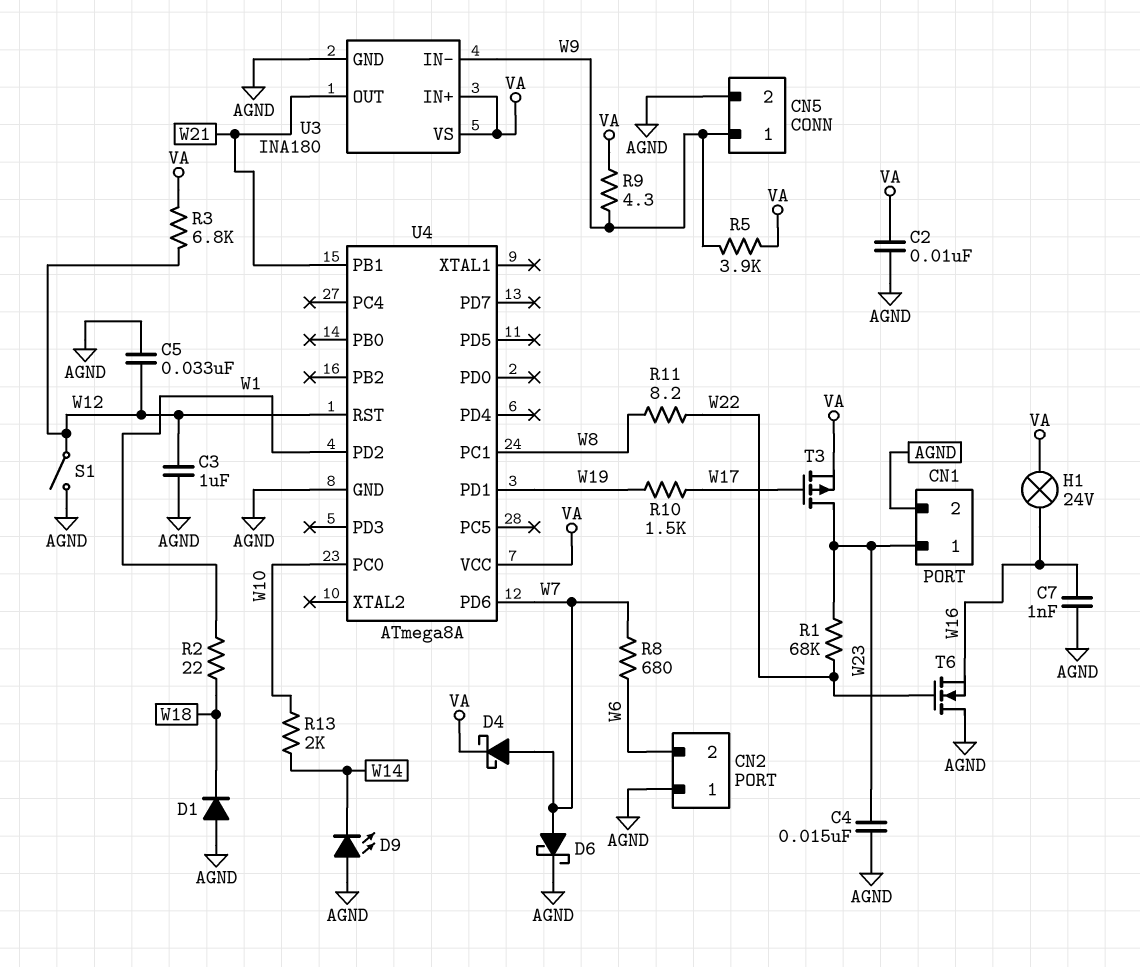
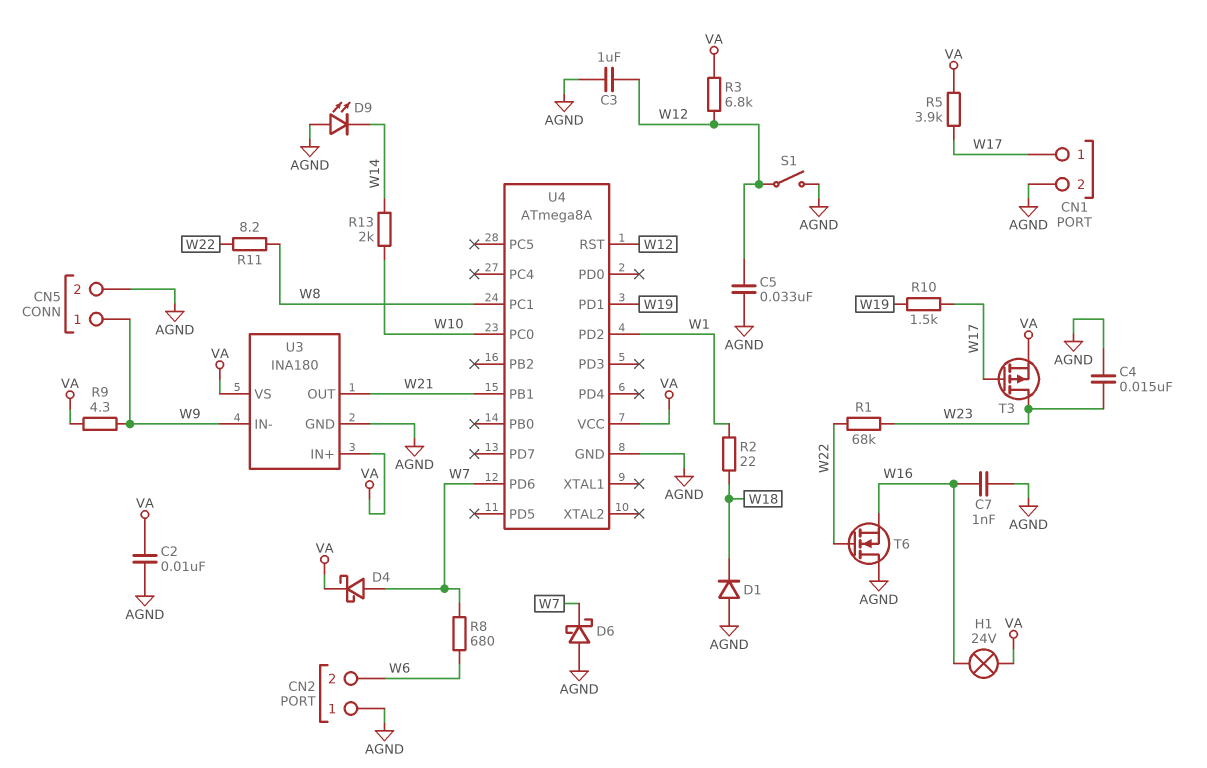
CN1 pin 1: W23 -> W17
D6: schottky (A W7, K AGND) -> schottky (A AGND, K W7)
R5: 3.9k (VA, W9) -> 3.9k (VA, W17)

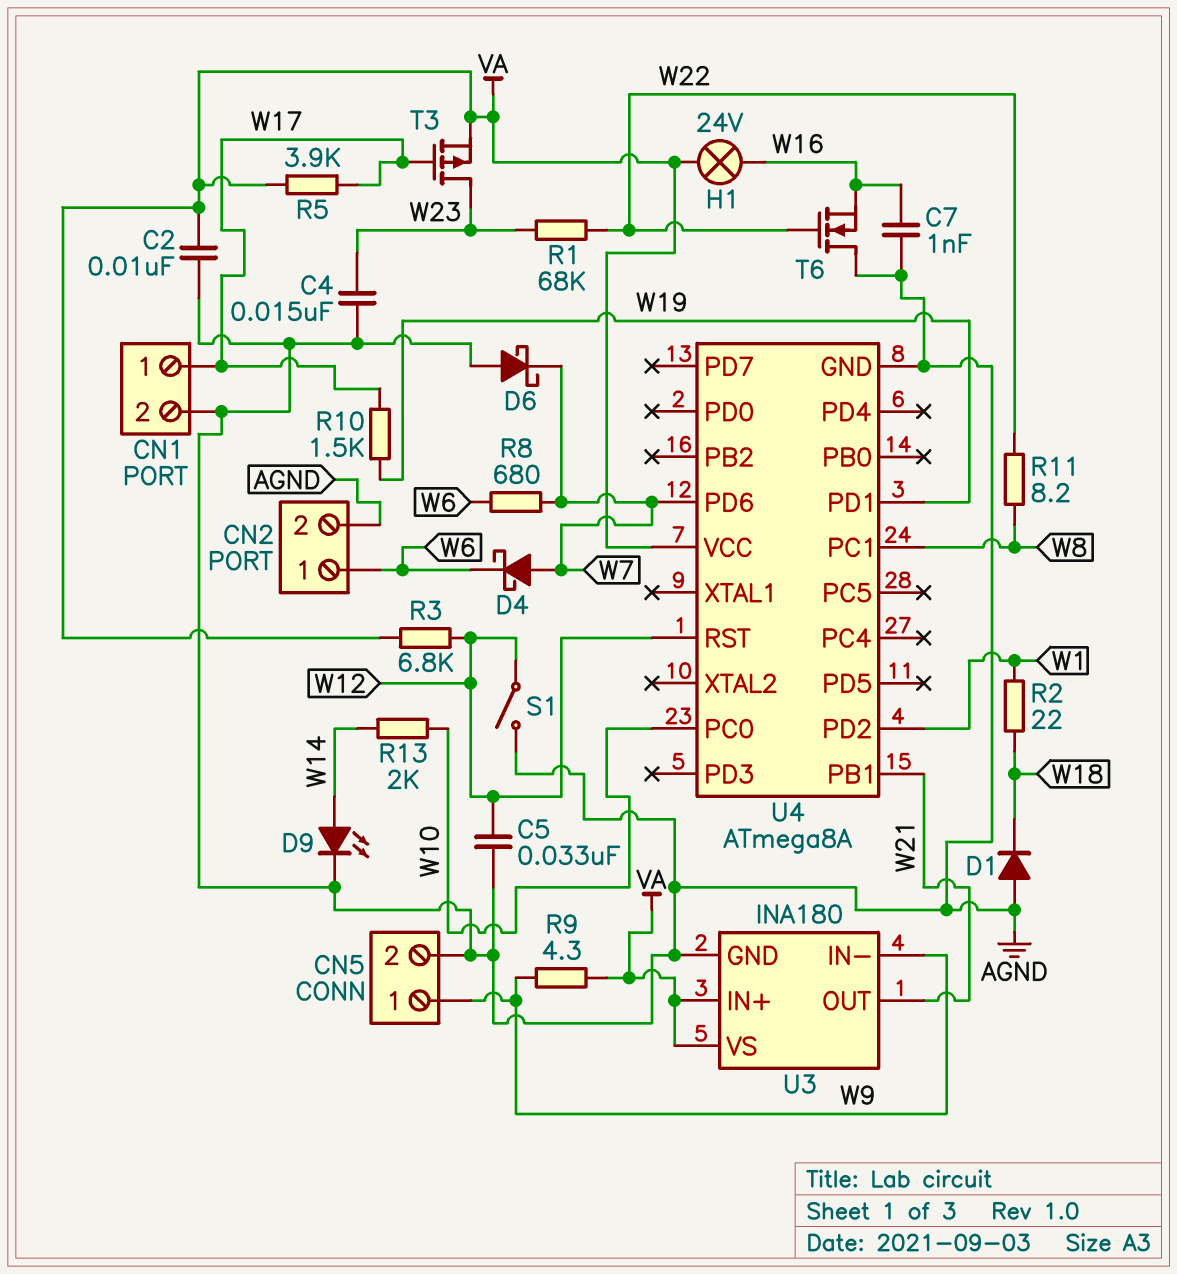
C3: 1uF (AGND, W12) -> none
CN2 pin 1: AGND -> W6
CN2 pin 2: W6 -> AGND
D4: schottky (A W7, K VA) -> schottky (A W7, K W6)
D9: LED (A AGND, K W14) -> LED (A W14, K AGND)

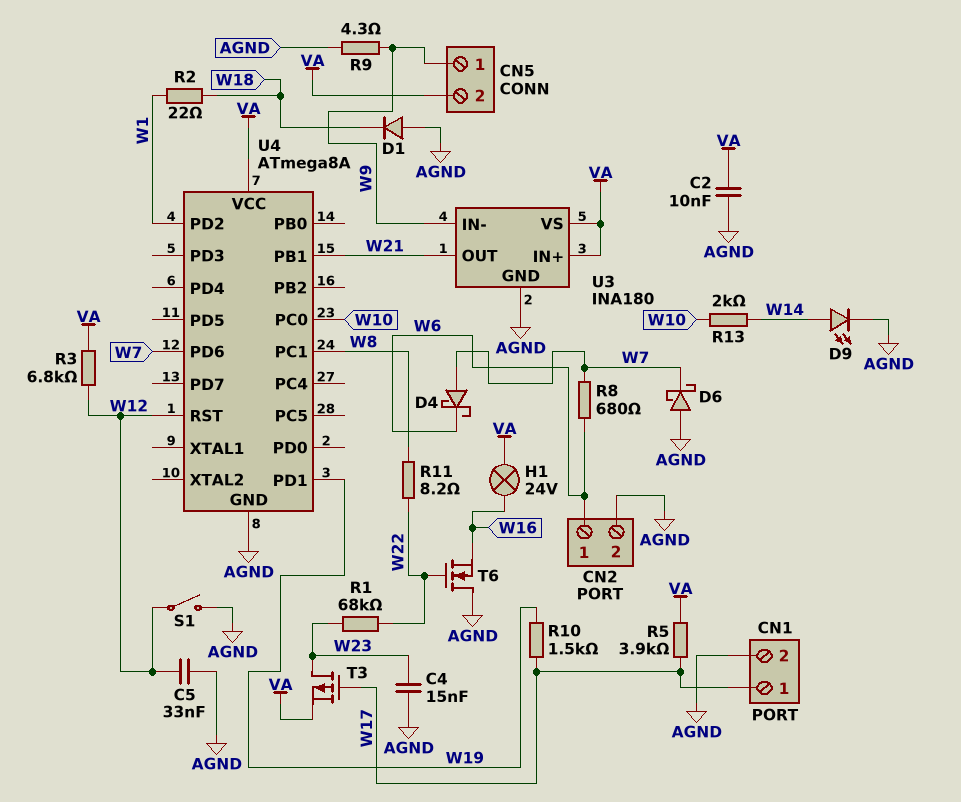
C7: 1nF (AGND, W16) -> none
CN5 pin 2: AGND -> VA
R9: 4.3 (VA, W9) -> 4.3 (AGND, W9)

